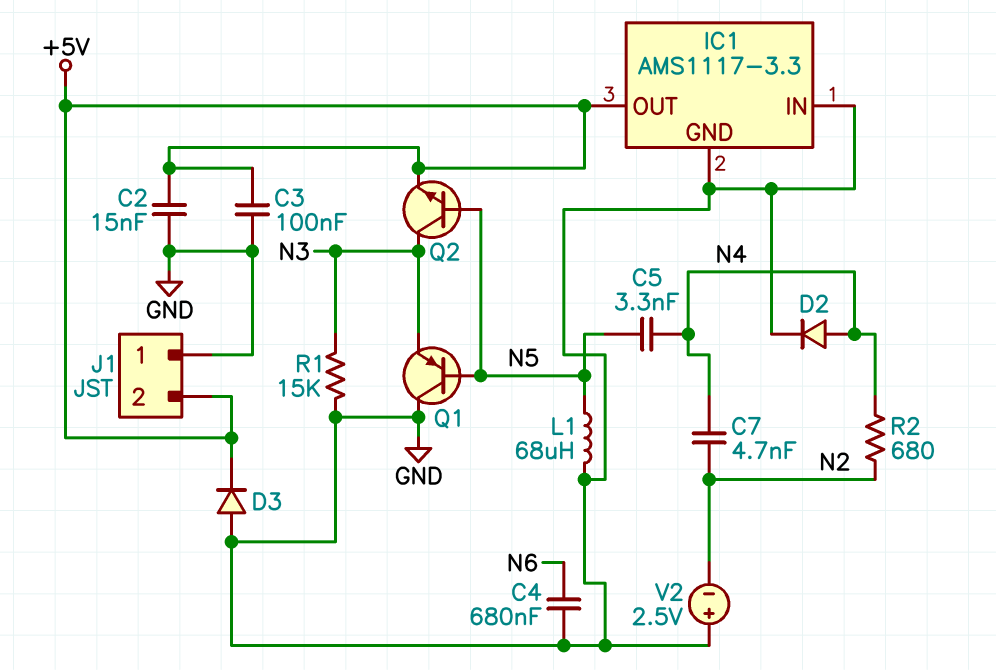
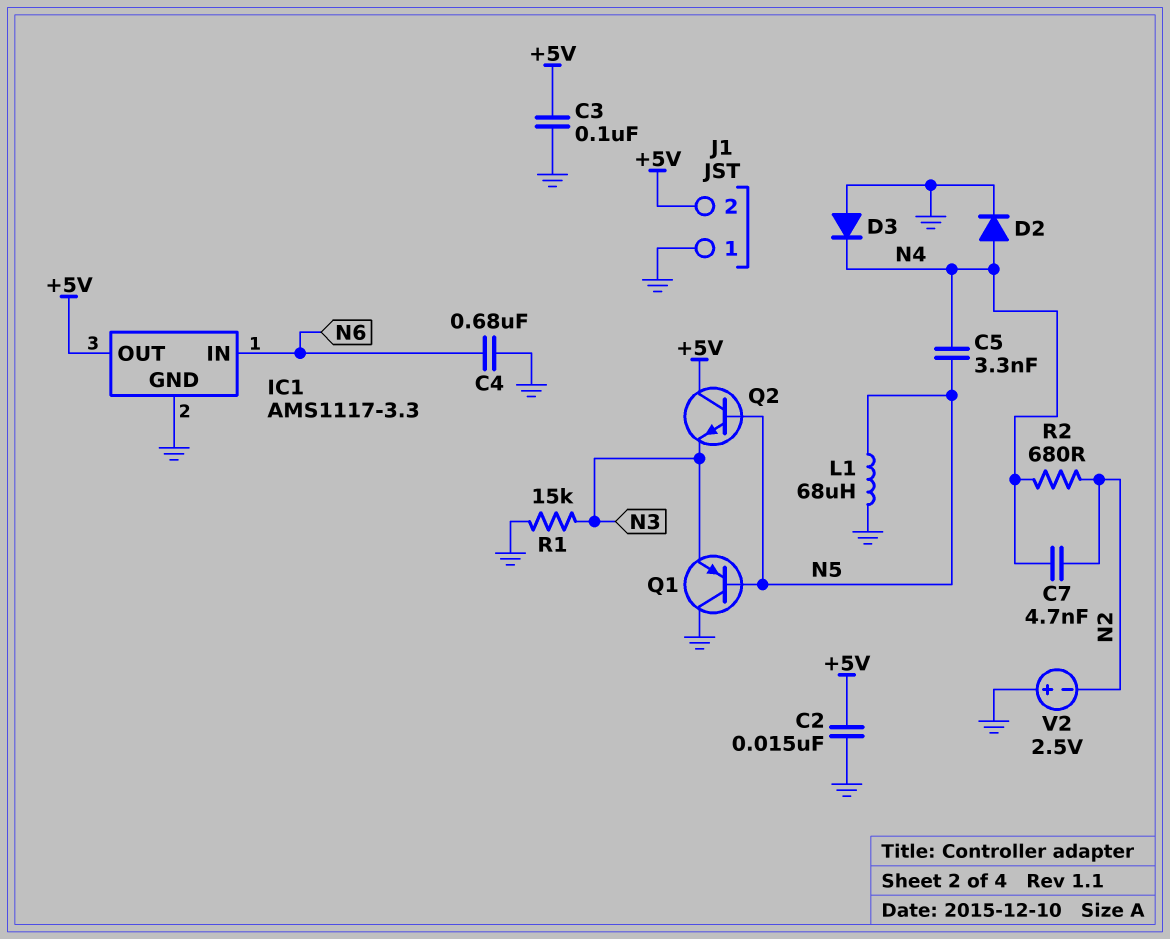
D3: diode (A GND, K +5V) -> diode (A GND, K N4)
IC1 pin IN: GND -> N6
Q2: NPN (B N5, C N3, E +5V) -> NPN (B N5, C +5V, E N3)

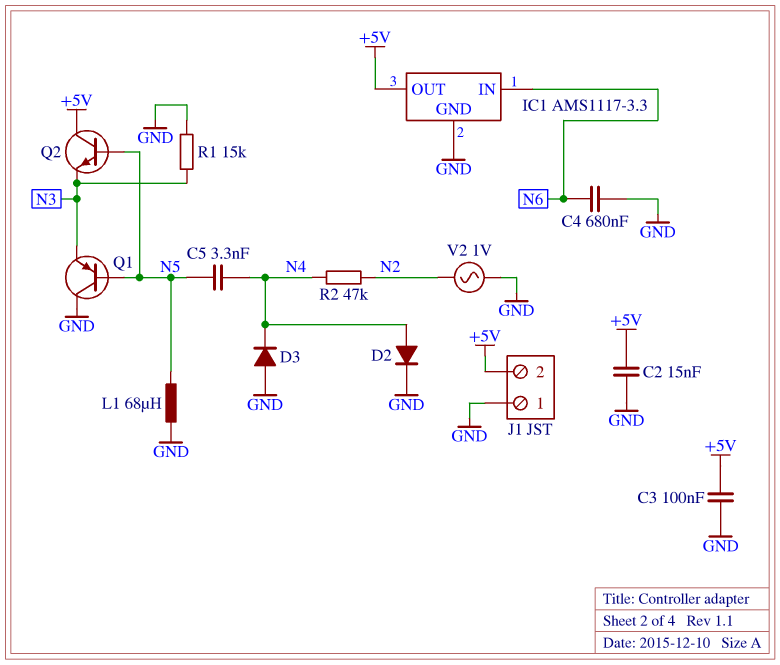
C7: 4.7nF (N2, N4) -> none
R2: 680 (N2, N4) -> 47k (N2, N4)
V2: 2.5V (plus GND, minus N2) -> AC 1V (GND, N2)

